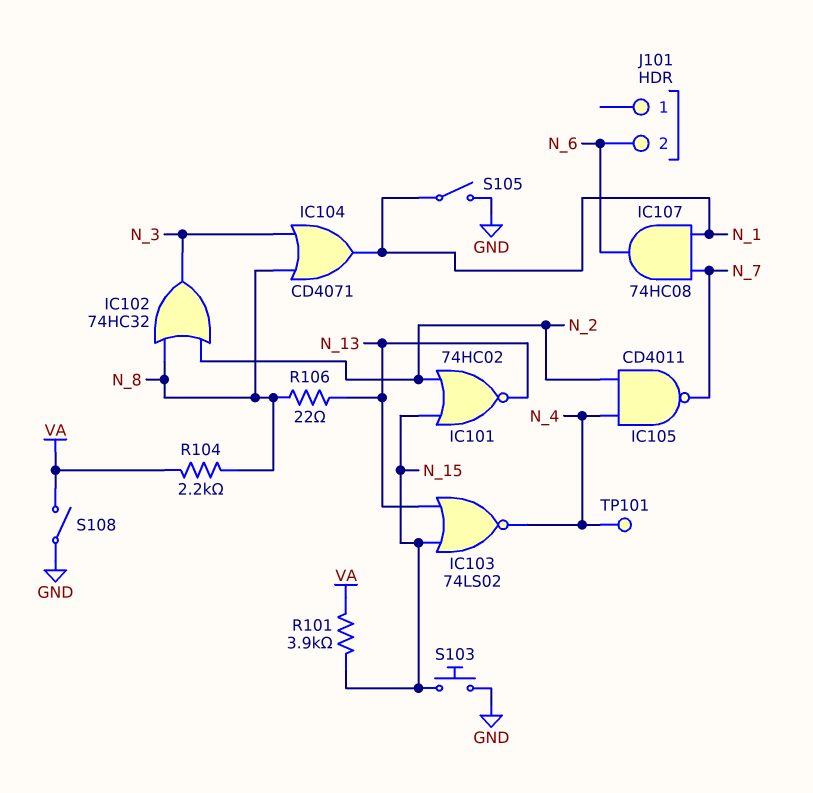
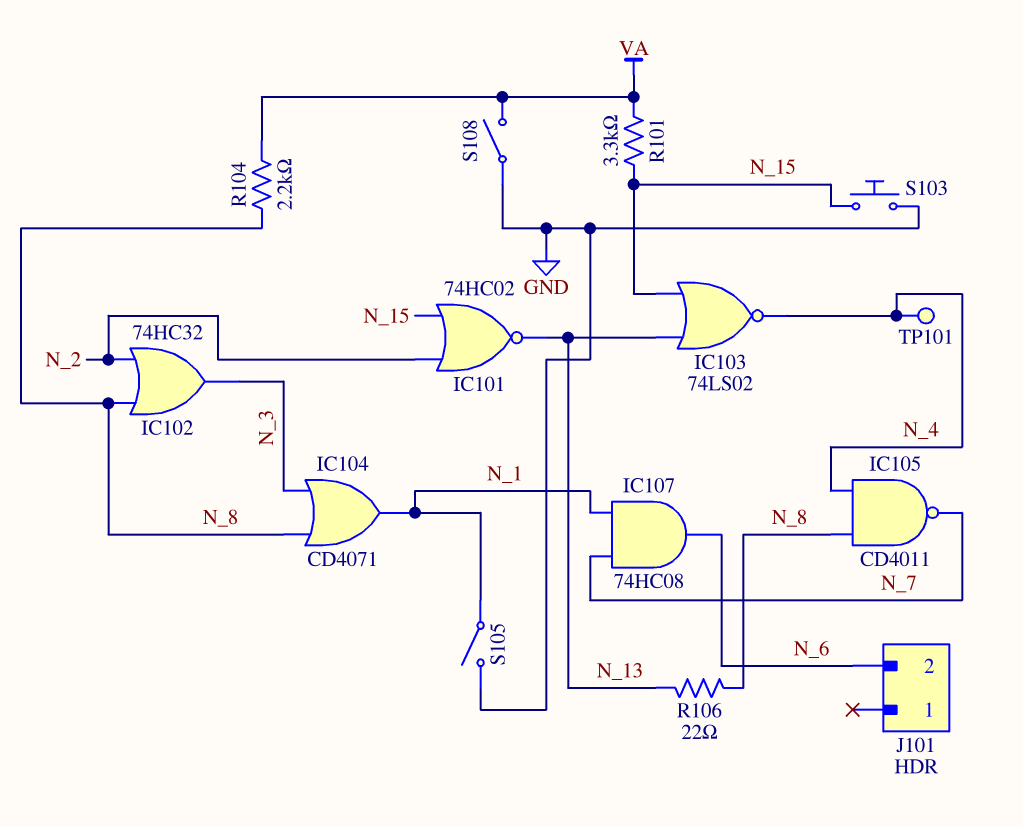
IC105: NAND CD4011 (in N_2, in N_4, out N_7) -> NAND CD4011 (in N_4, in N_8, out N_7)
R101: 3.9k (N_15, VA) -> 3.3k (N_15, VA)

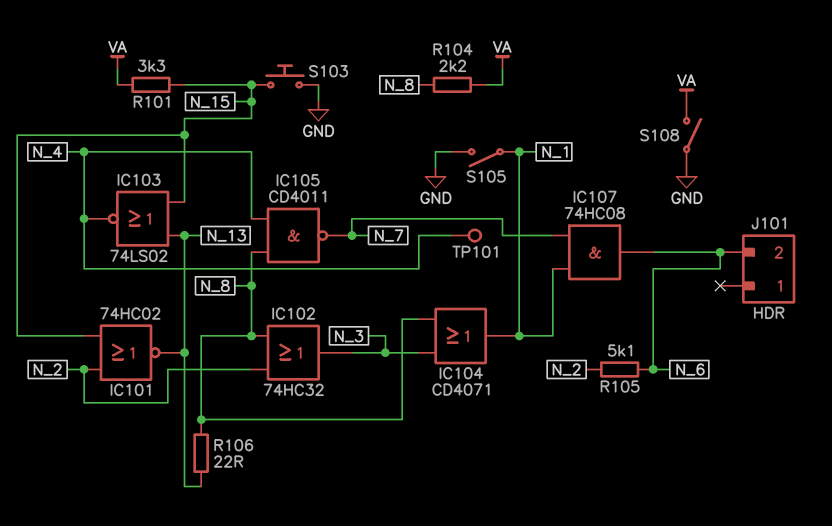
R105: none -> 5.1k (N_2, N_6)

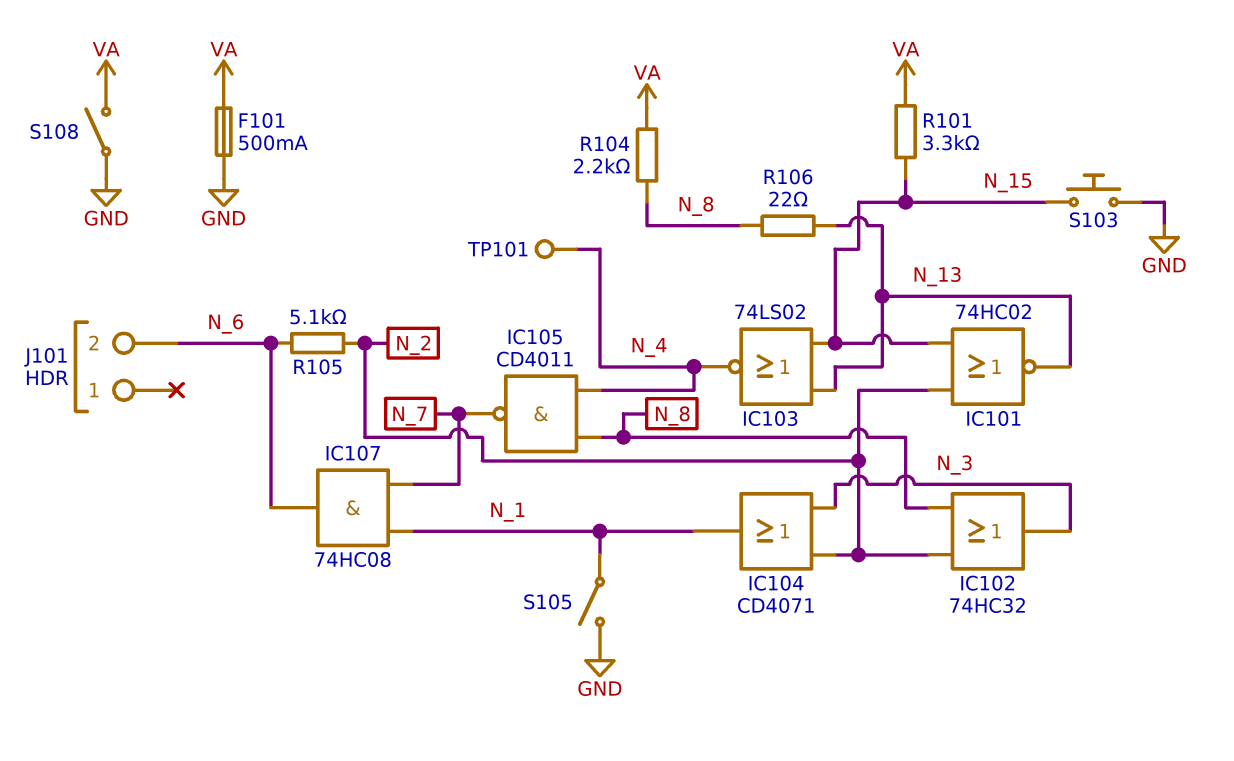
F101: none -> 500mA (GND, VA)
IC104: OR CD4071 (in N_3, in N_8, out N_1) -> OR CD4071 (in N_2, in N_3, out N_1)

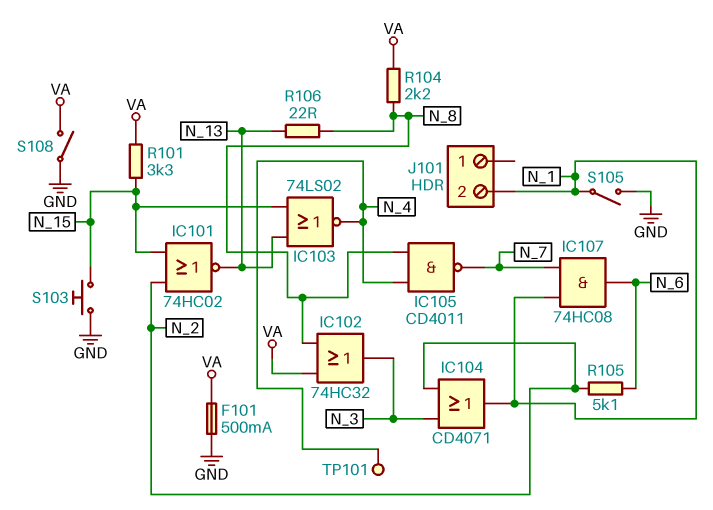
IC102: OR 74HC32 (in N_2, in N_8, out N_3) -> OR 74HC32 (in N_8, in VA, out N_3)
J101 pin 2: N_6 -> N_1

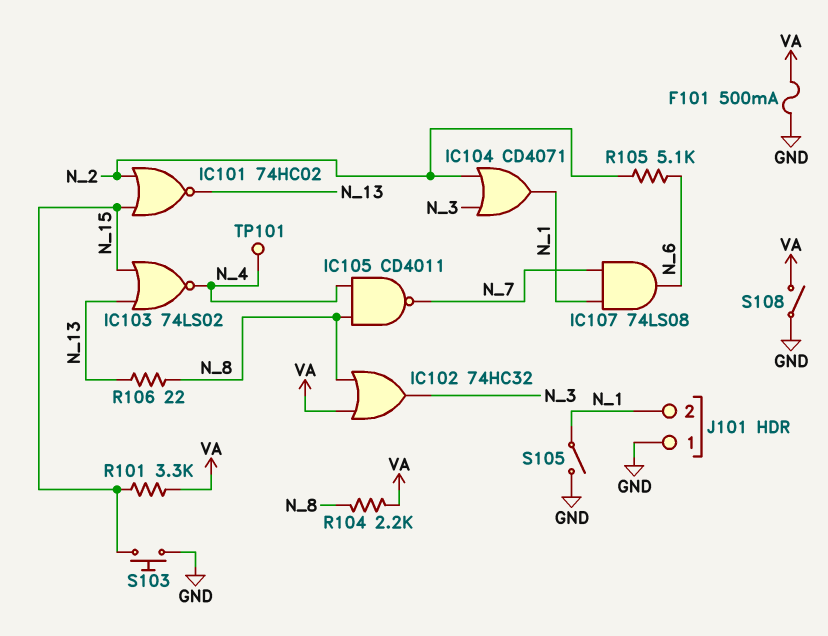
IC107: AND 74HC08 (in N_1, in N_7, out N_6) -> AND 74LS08 (in N_1, in N_7, out N_6)
J101 pin 1: none -> GND

